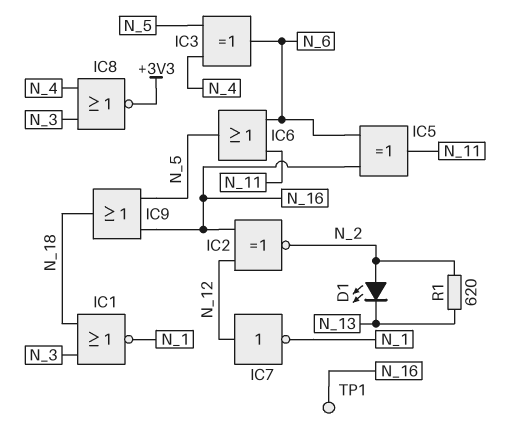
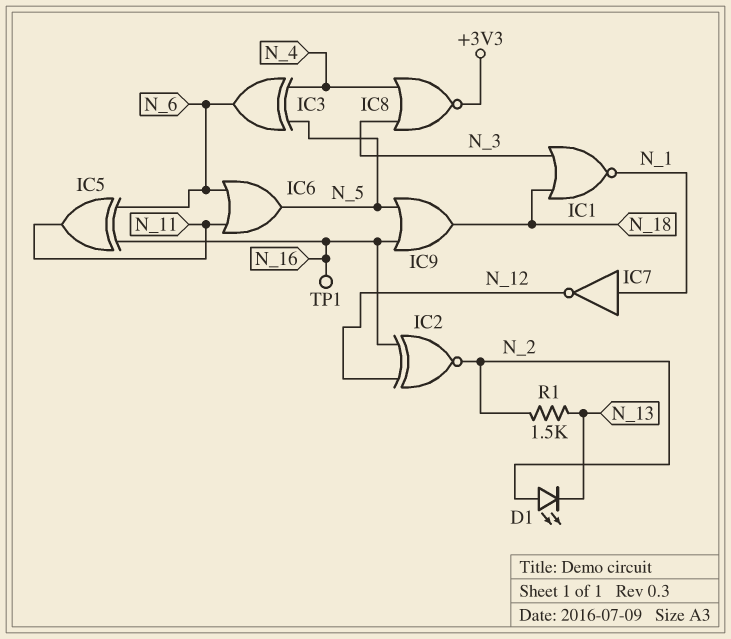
IC7: NOT (in N_12, out N_1) -> NOT (in N_1, out N_12)
R1: 620 (N_2, N_13) -> 1.5k (N_2, N_13)

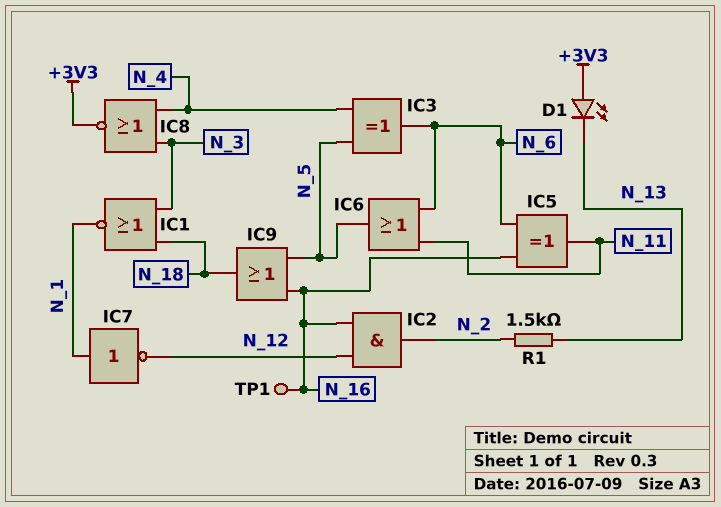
D1: LED (A N_2, K N_13) -> LED (A +3V3, K N_13)
IC2: XNOR (in N_12, in N_16, out N_2) -> AND (in N_12, in N_16, out N_2)

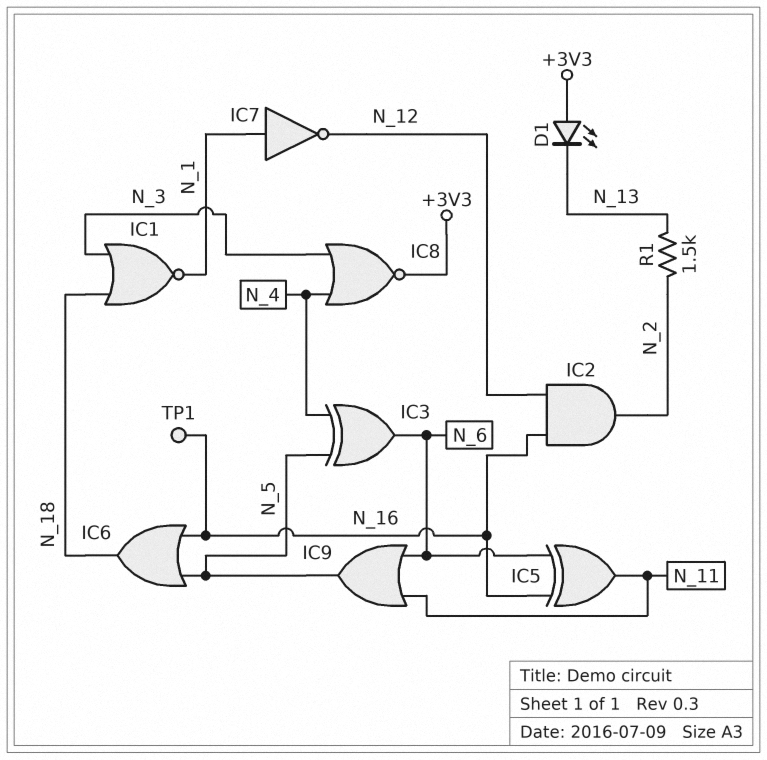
IC6: OR (in N_6, in N_11, out N_5) -> OR (in N_5, in N_16, out N_18)
IC9: OR (in N_5, in N_16, out N_18) -> OR (in N_6, in N_11, out N_5)

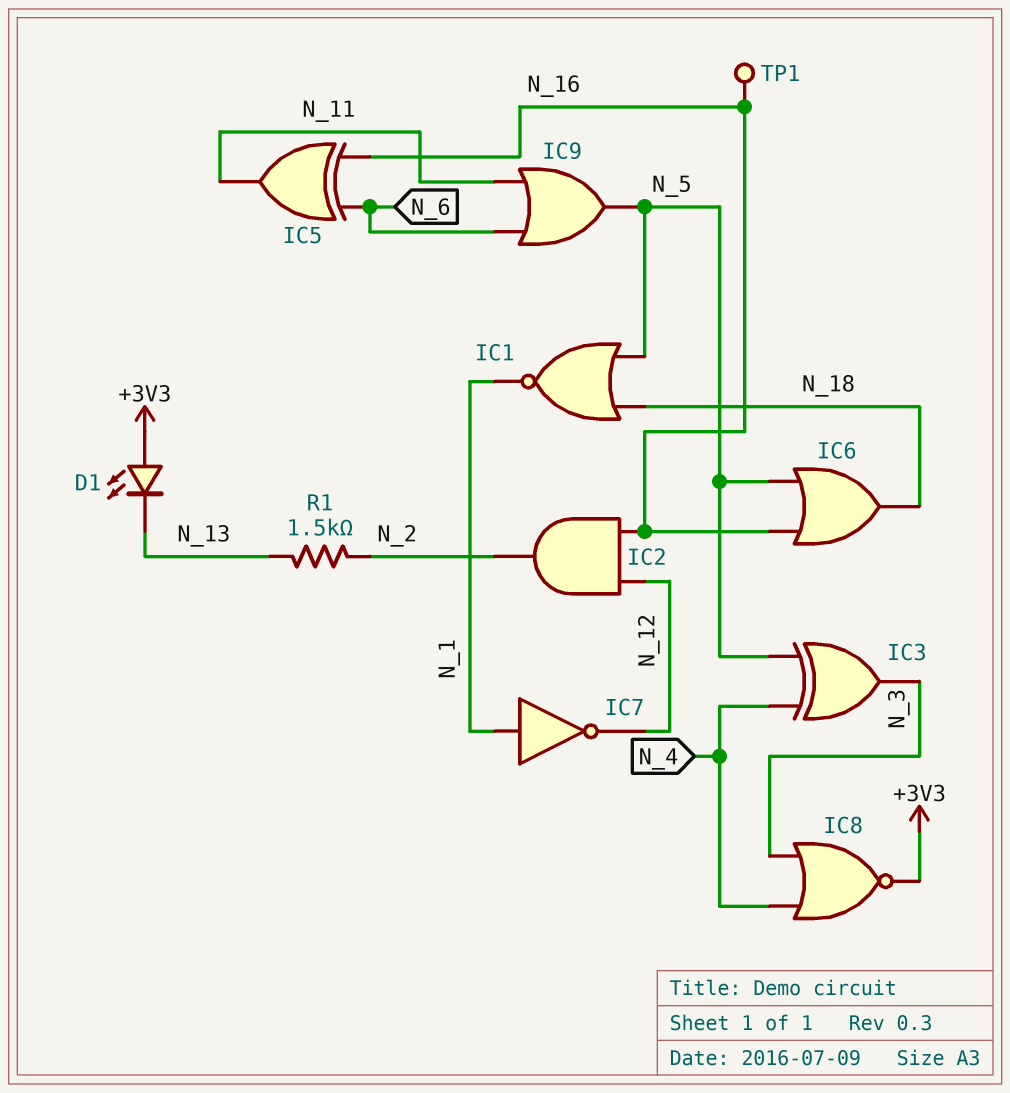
IC1: NOR (in N_3, in N_18, out N_1) -> NOR (in N_5, in N_18, out N_1)
IC3: XOR (in N_4, in N_5, out N_6) -> XOR (in N_4, in N_5, out N_3)

